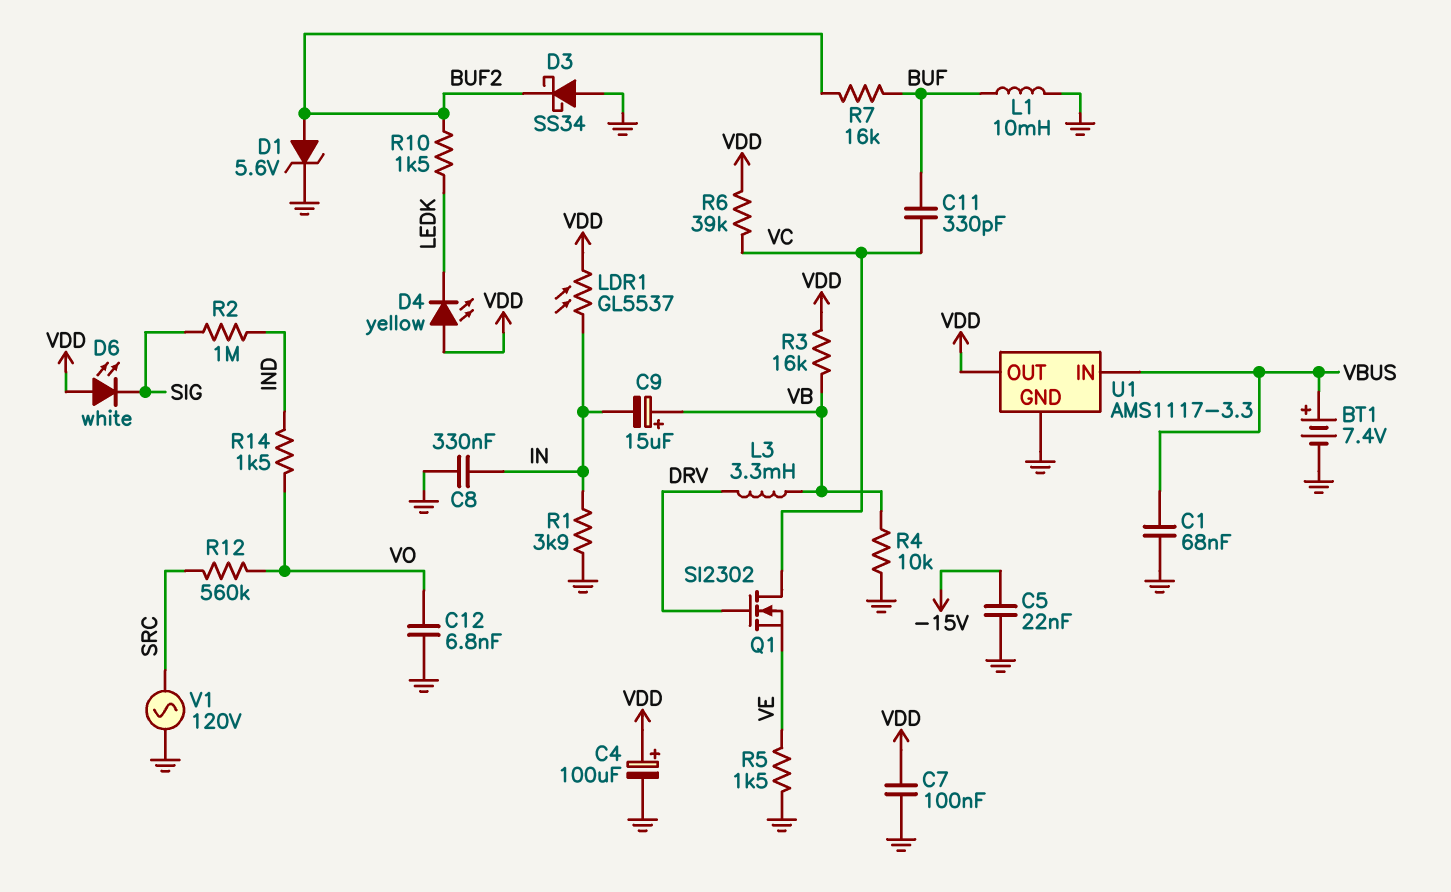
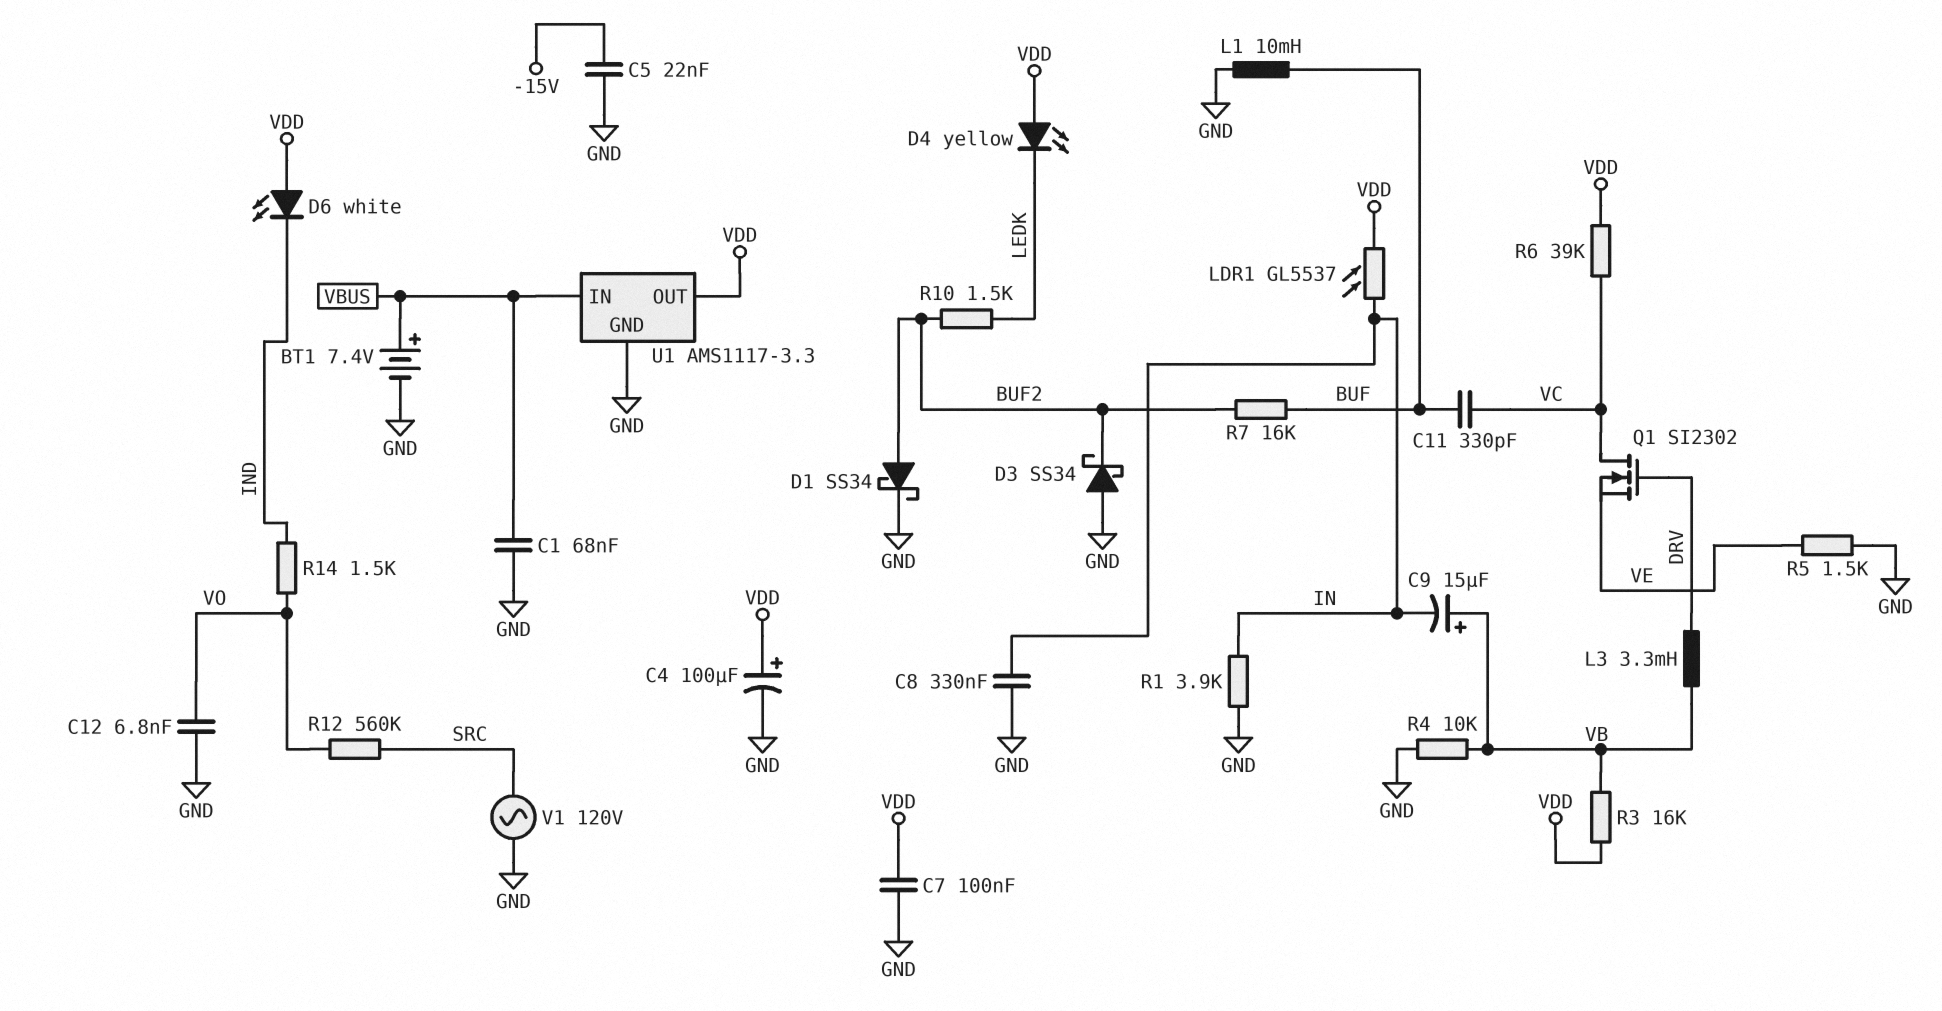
D1: zener 5.6V (A BUF2, K GND) -> schottky SS34 (A BUF2, K GND)
D6: LED white (A VDD, K SIG) -> LED white (A VDD, K IND)
R2: 1M (IND, SIG) -> none

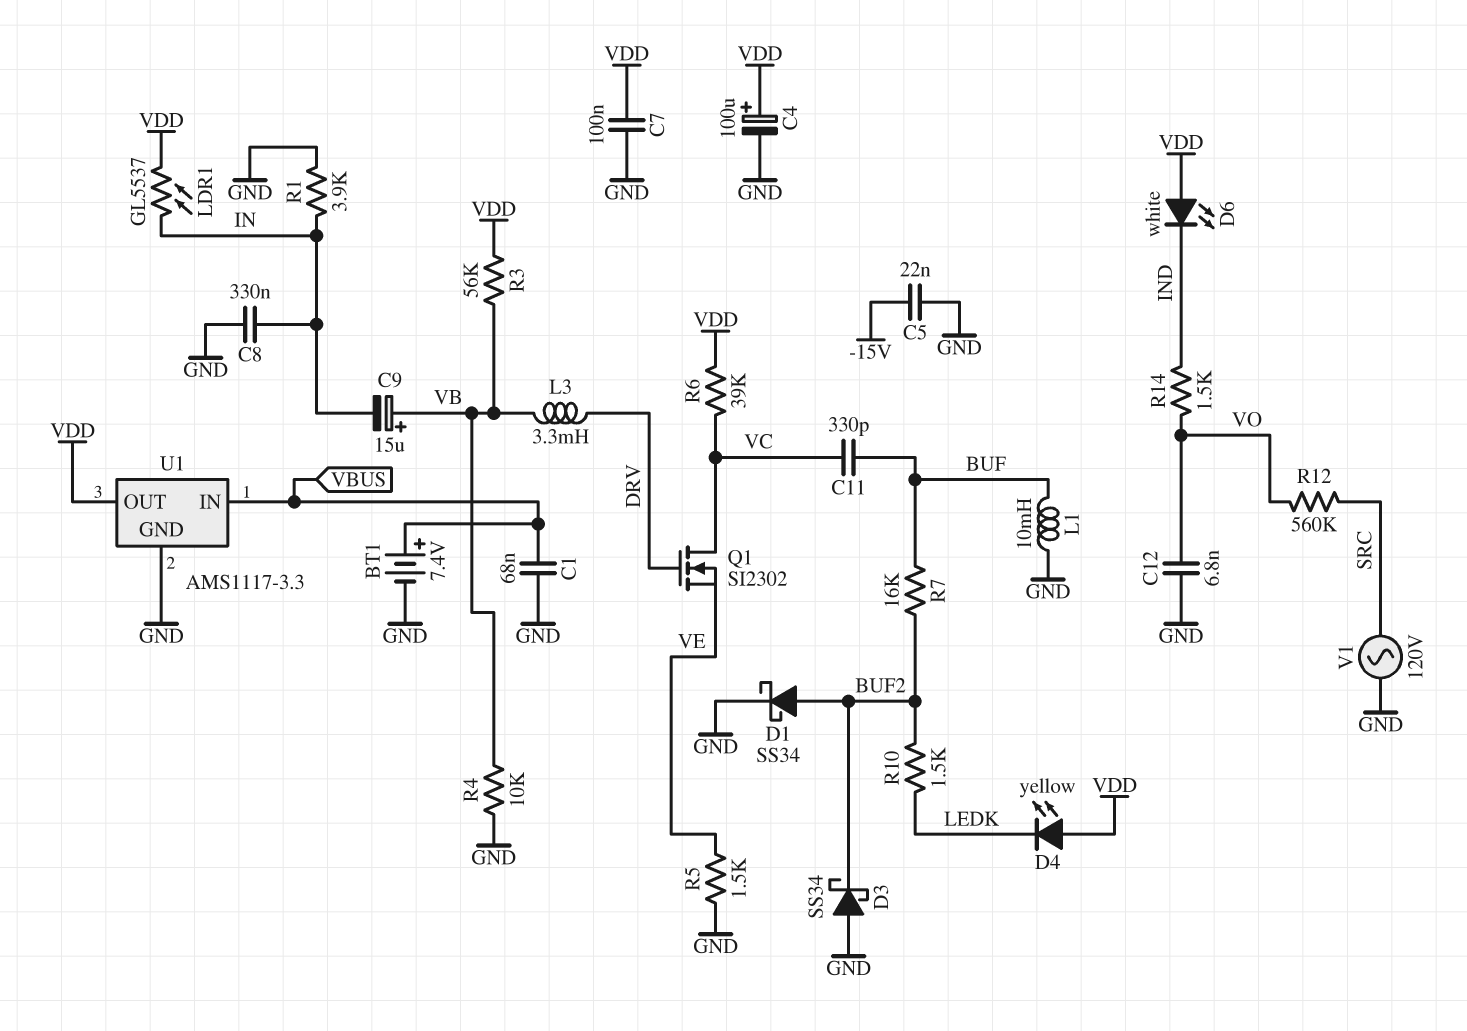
R3: 16k (VB, VDD) -> 56k (VB, VDD)

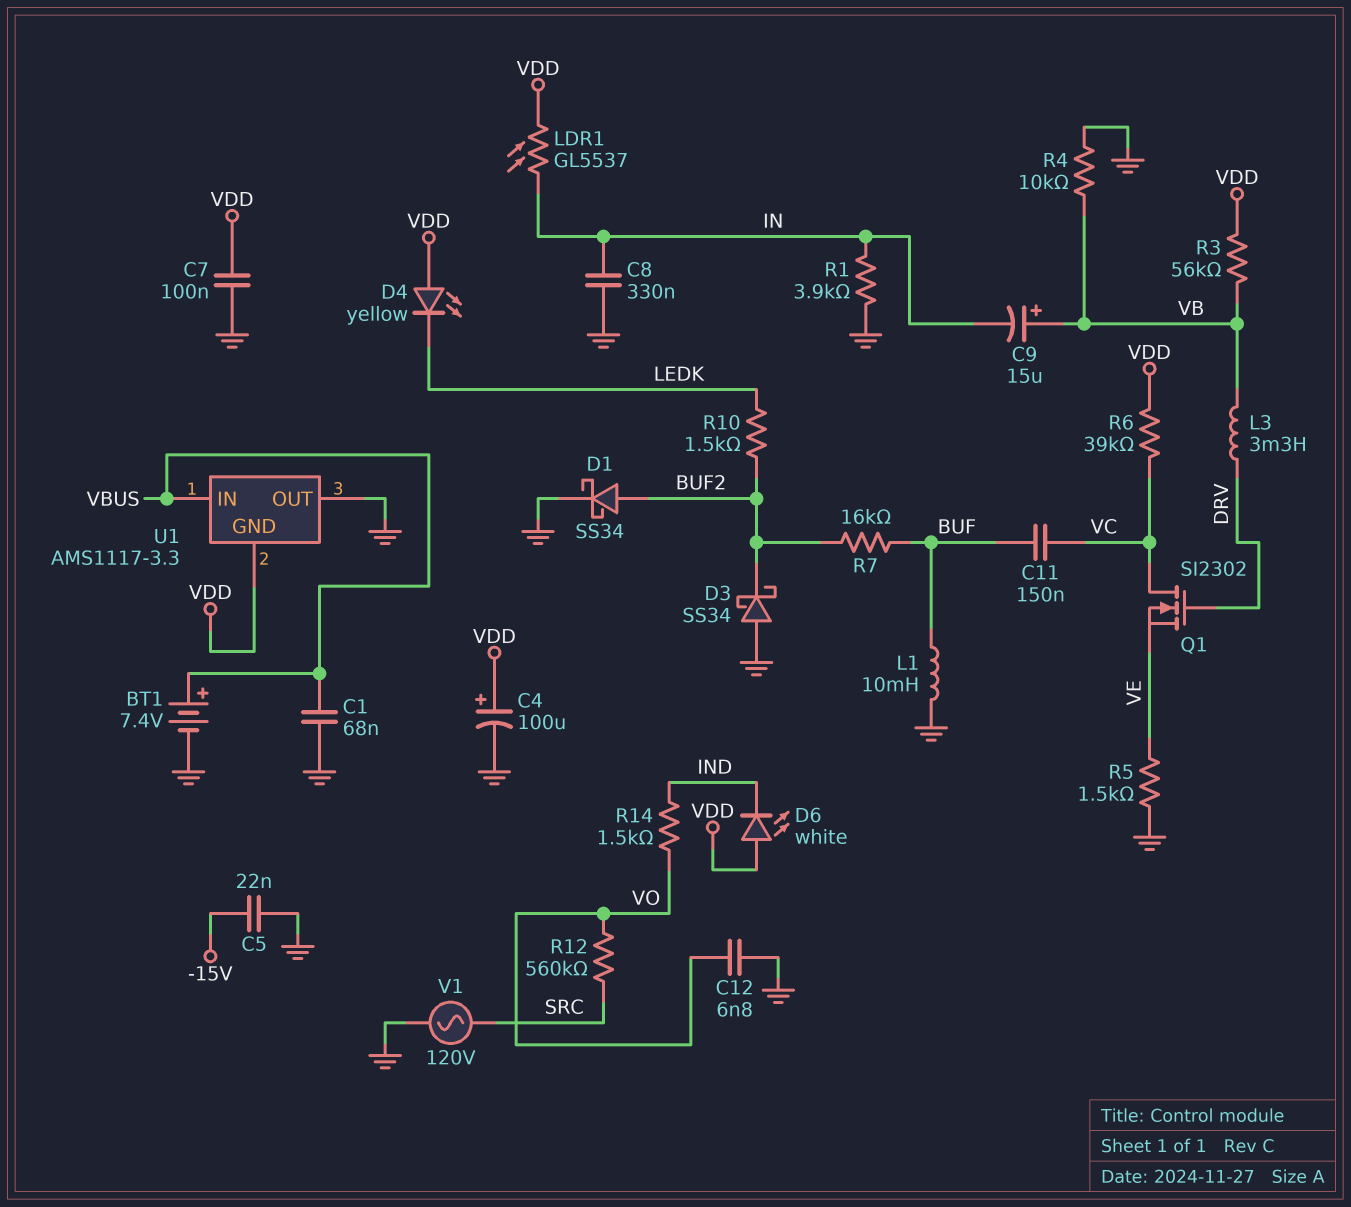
C11: 330pF (BUF, VC) -> 150nF (BUF, VC)
U1 pin GND: GND -> VDD
U1 pin OUT: VDD -> GND

